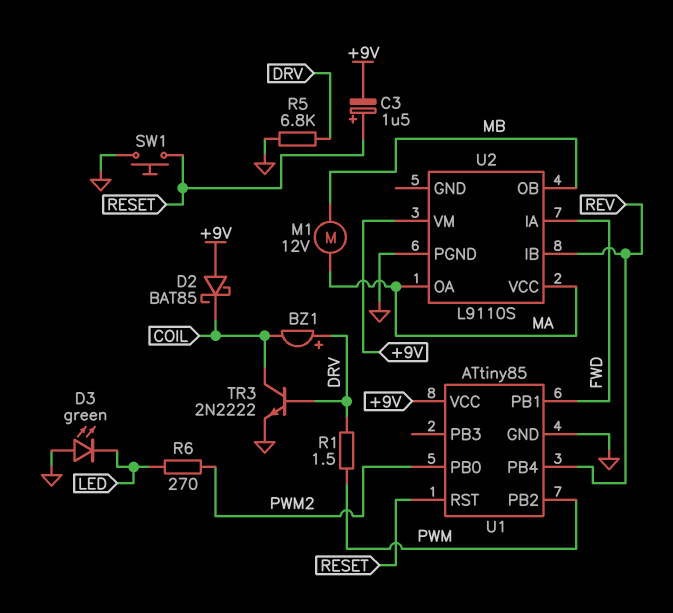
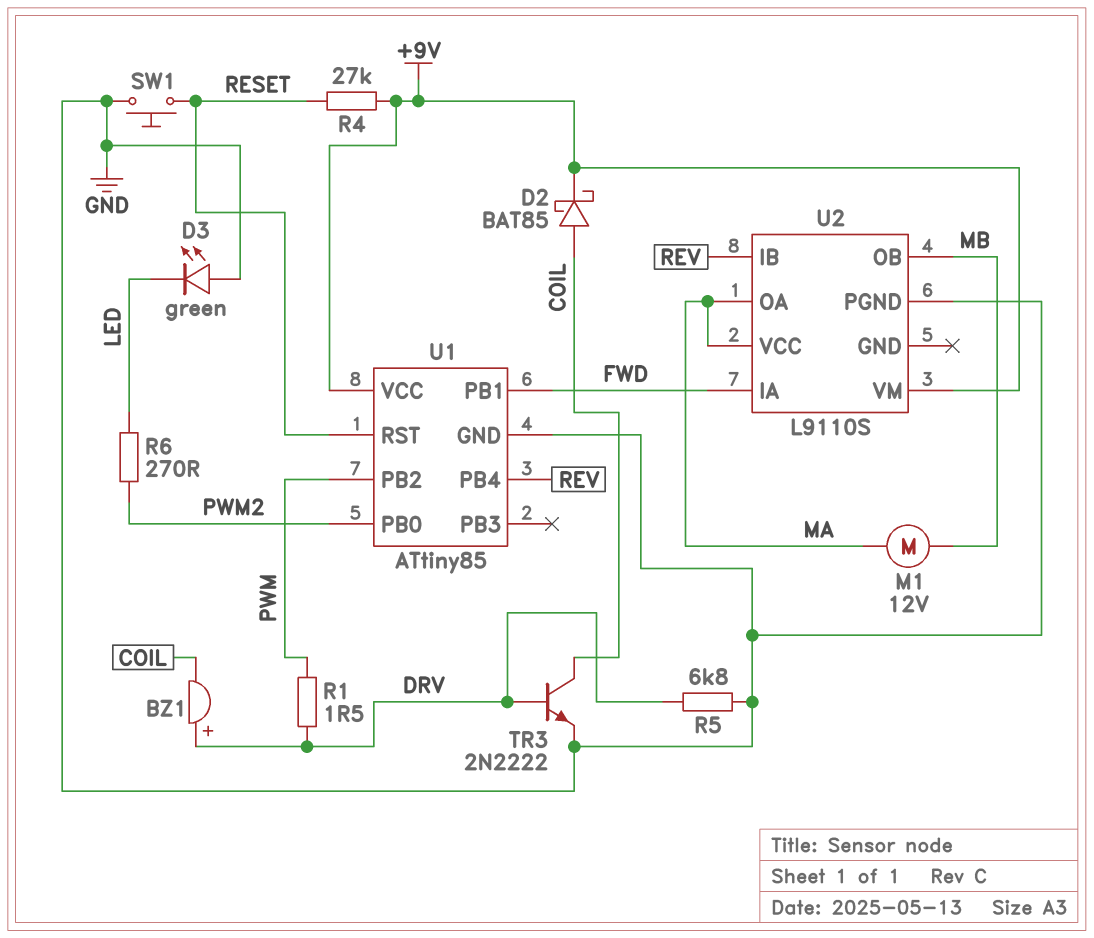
C3: 1.5uF (plus RESET, minus +9V) -> none
D2: schottky BAT85 (A +9V, K COIL) -> schottky BAT85 (A COIL, K +9V)
R4: none -> 27k (+9V, RESET)

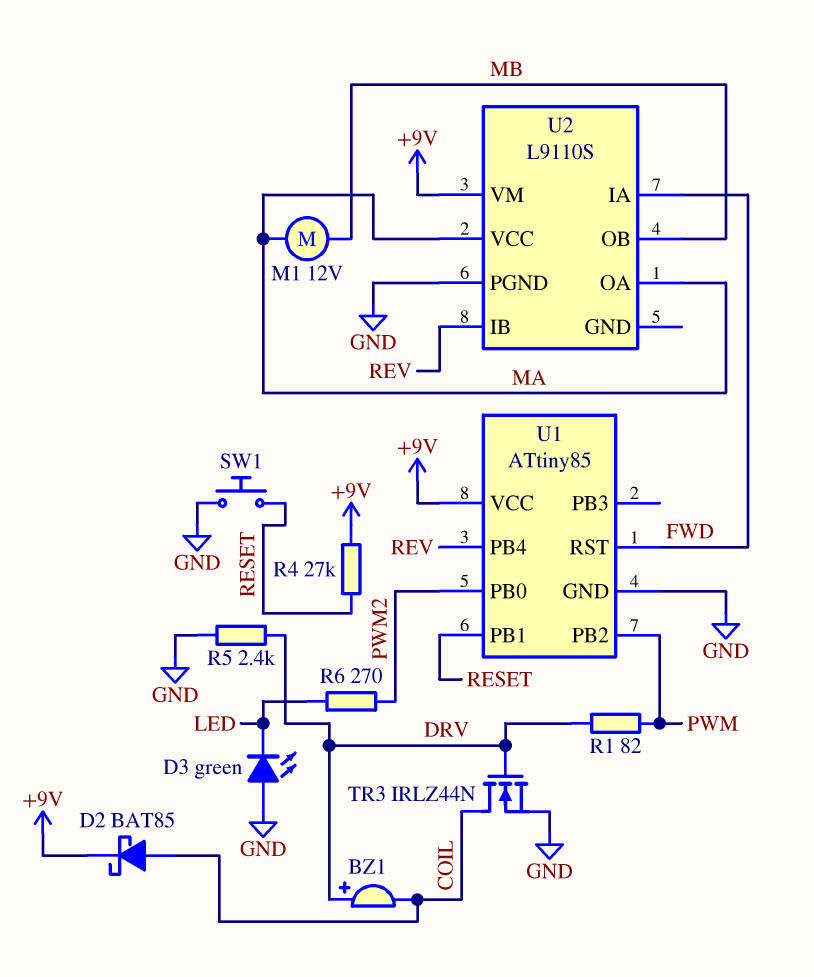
R1: 1.5 (DRV, PWM) -> 82 (DRV, PWM)
R5: 6.8k (DRV, GND) -> 2.4k (DRV, GND)
TR3: NPN 2N2222 (B DRV, C COIL, E GND) -> NMOS IRLZ44N (G DRV, D COIL, S GND)
U1 pin PB1: FWD -> RESET
U1 pin RST: RESET -> FWD

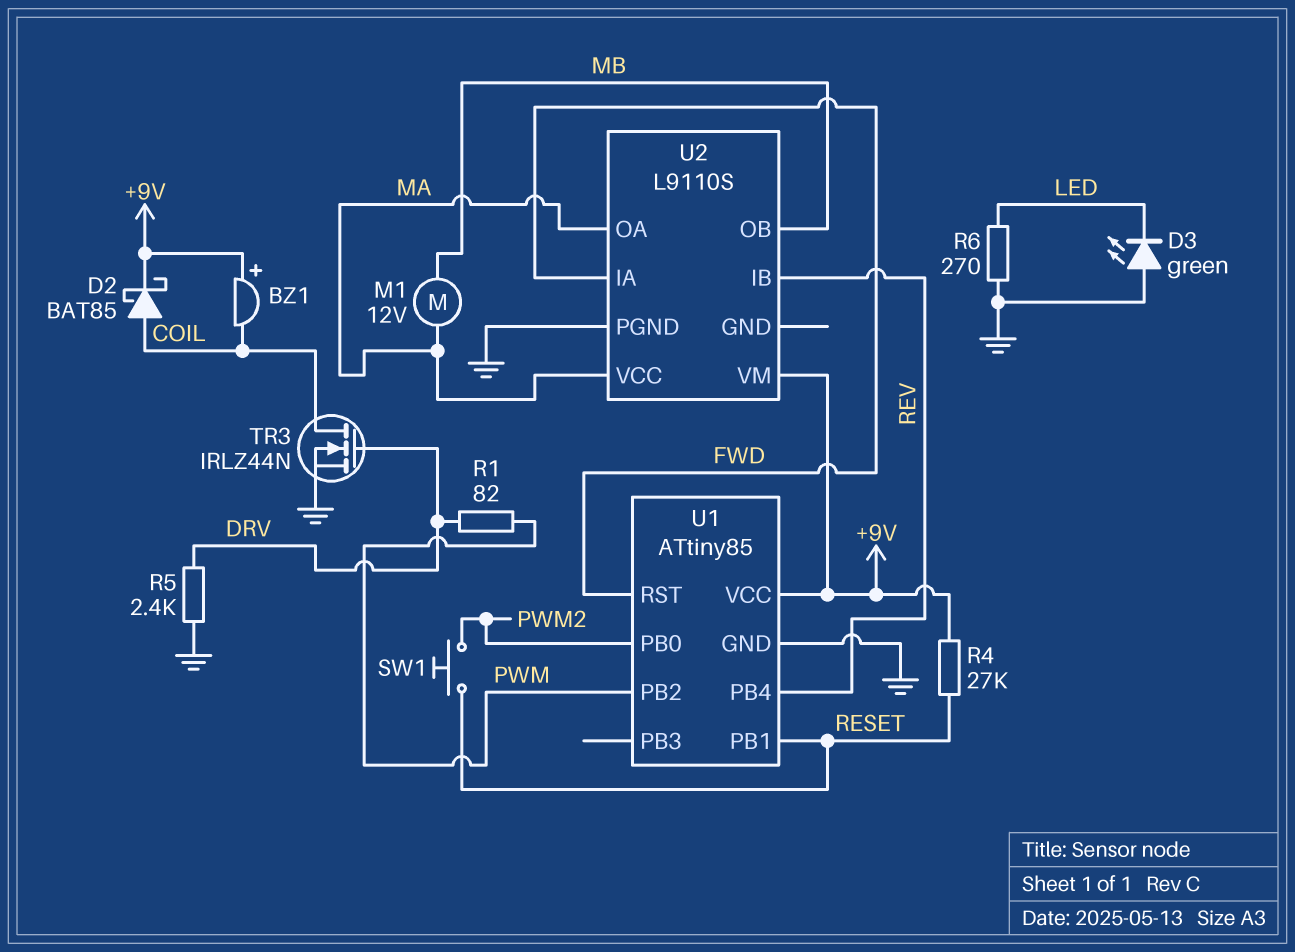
BZ1: buzzer (plus DRV, minus COIL) -> buzzer (plus +9V, minus COIL)
R6: 270 (LED, PWM2) -> 270 (GND, LED)
SW1: button (GND, RESET) -> button (PWM2, RESET)

